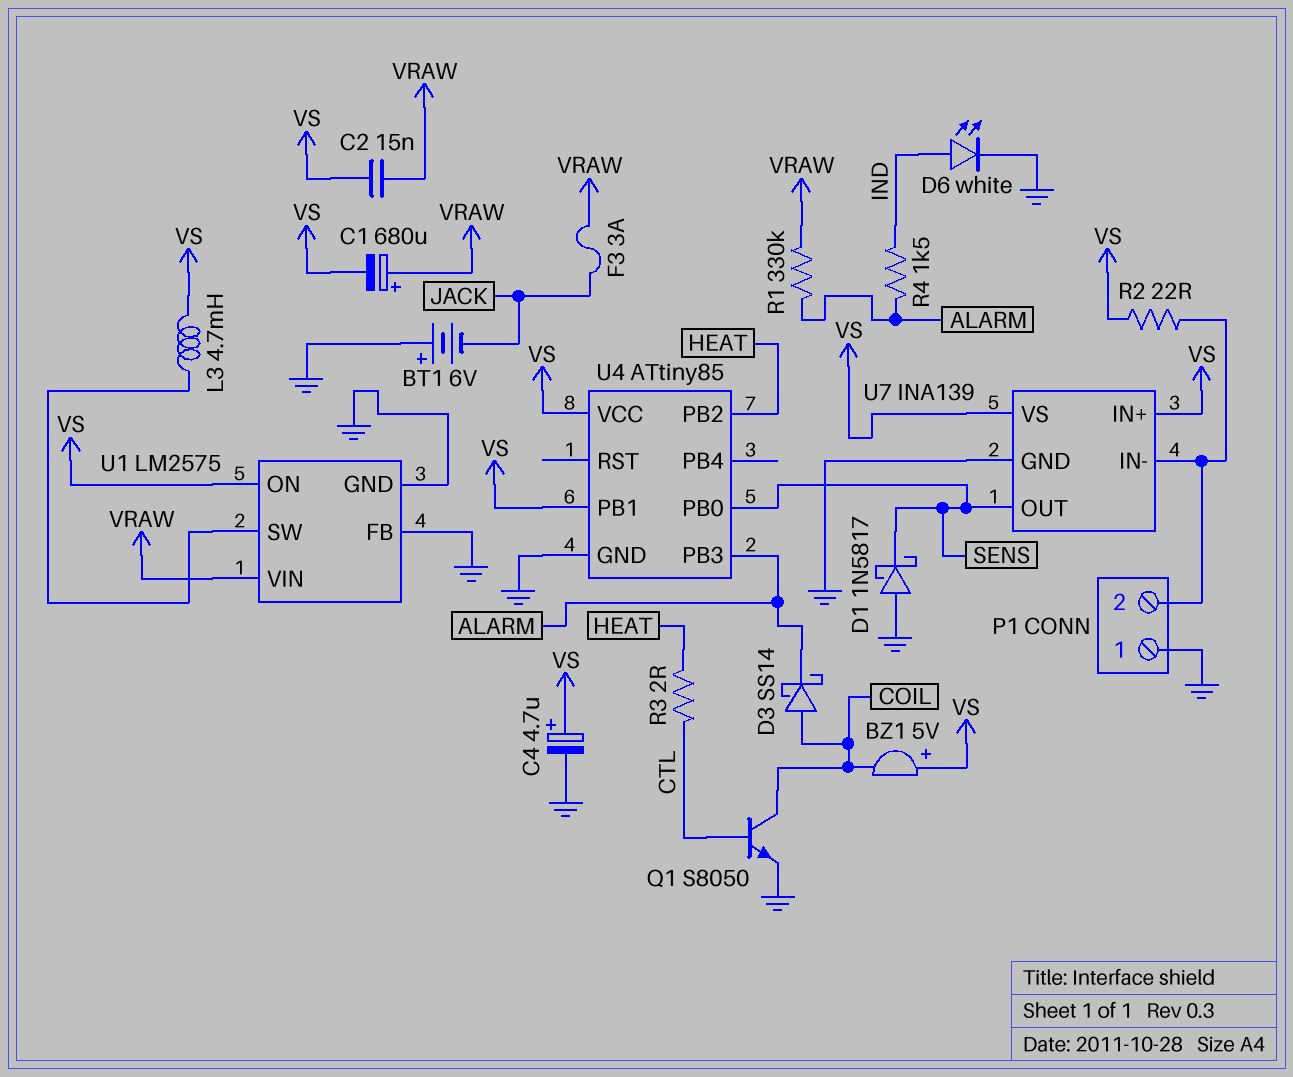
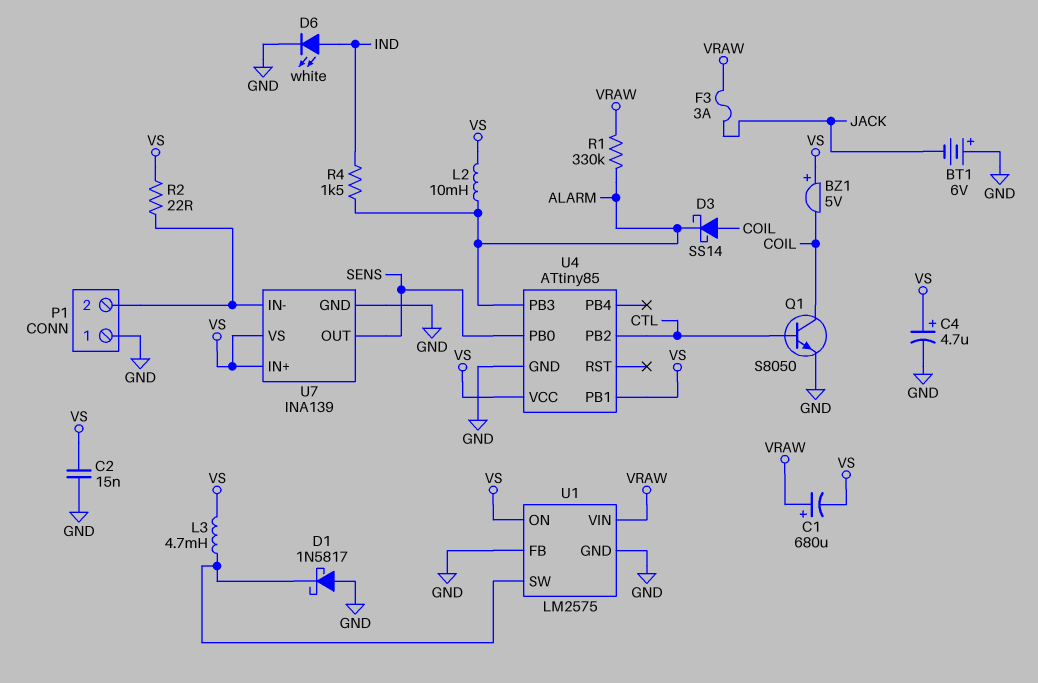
C2: 15nF (VRAW, VS) -> 15nF (GND, VS)
D1: schottky 1N5817 (A GND, K SENS) -> schottky 1N5817 (A GND, K U1/SW)
L2: none -> 10mH (ALARM, VS)
R3: 2 (CTL, HEAT) -> none
U4 pin PB2: HEAT -> CTL

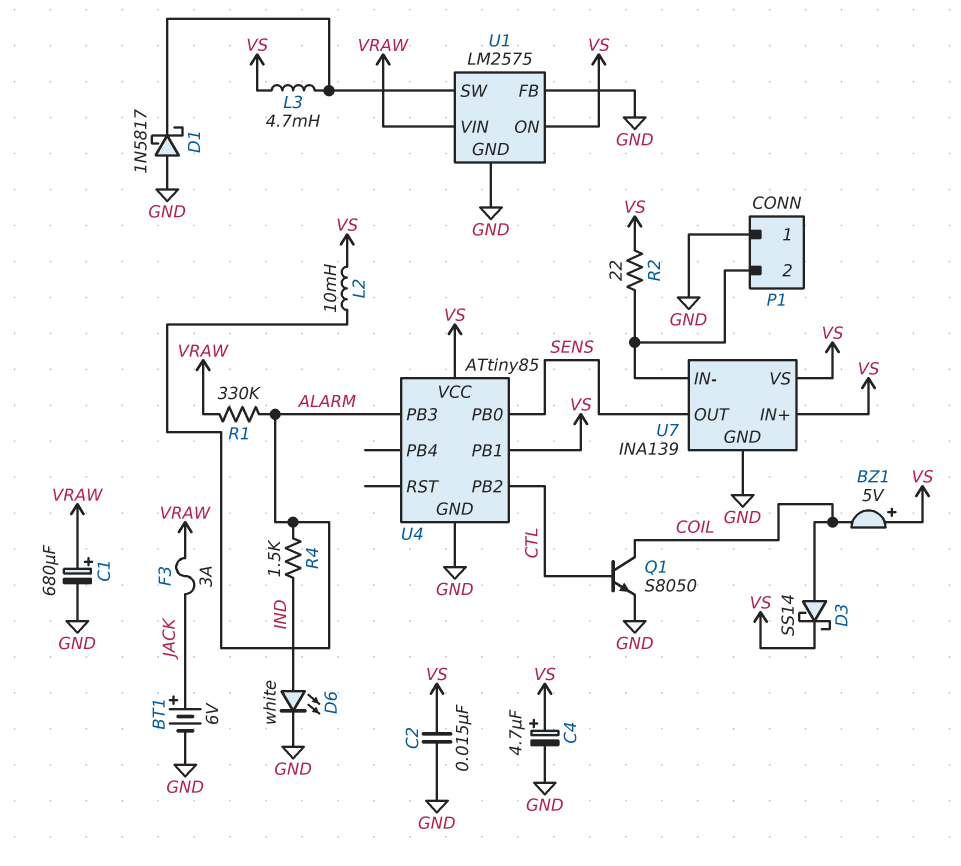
BT1: 6V (plus GND, minus JACK) -> 6V (plus JACK, minus GND)
C1: 680uF (plus VRAW, minus VS) -> 680uF (plus VRAW, minus GND)
D3: schottky SS14 (A COIL, K ALARM) -> schottky SS14 (A COIL, K VS)

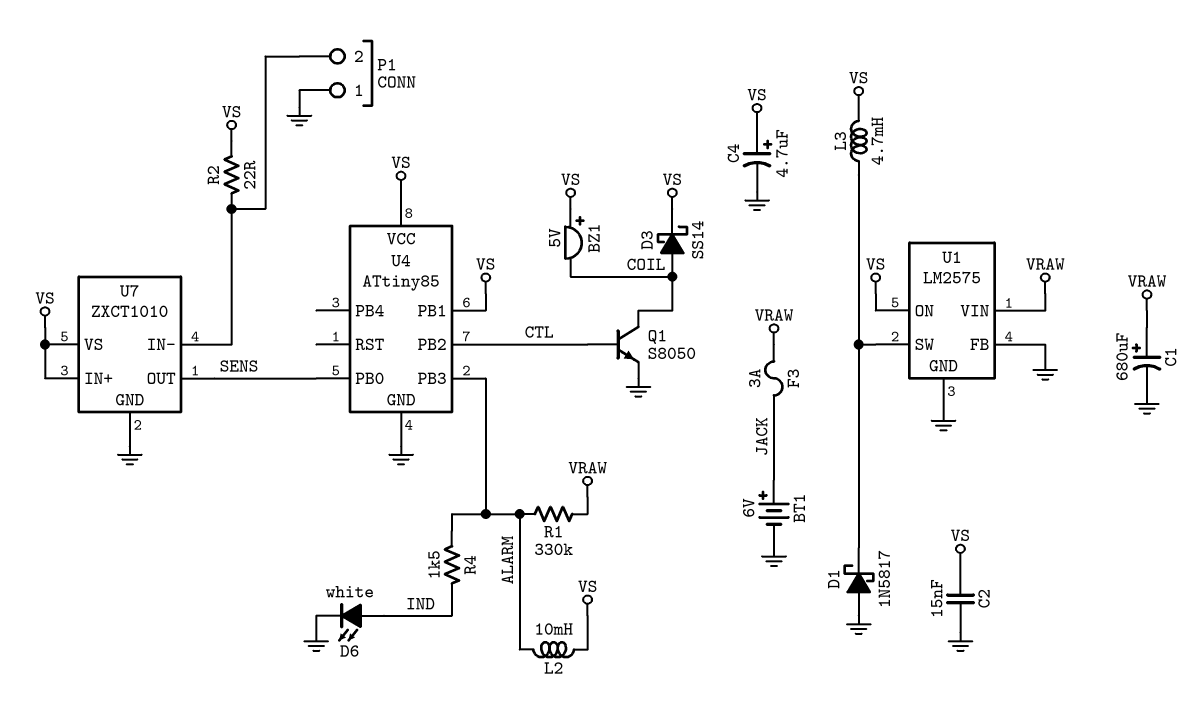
U7: INA139 -> ZXCT1010

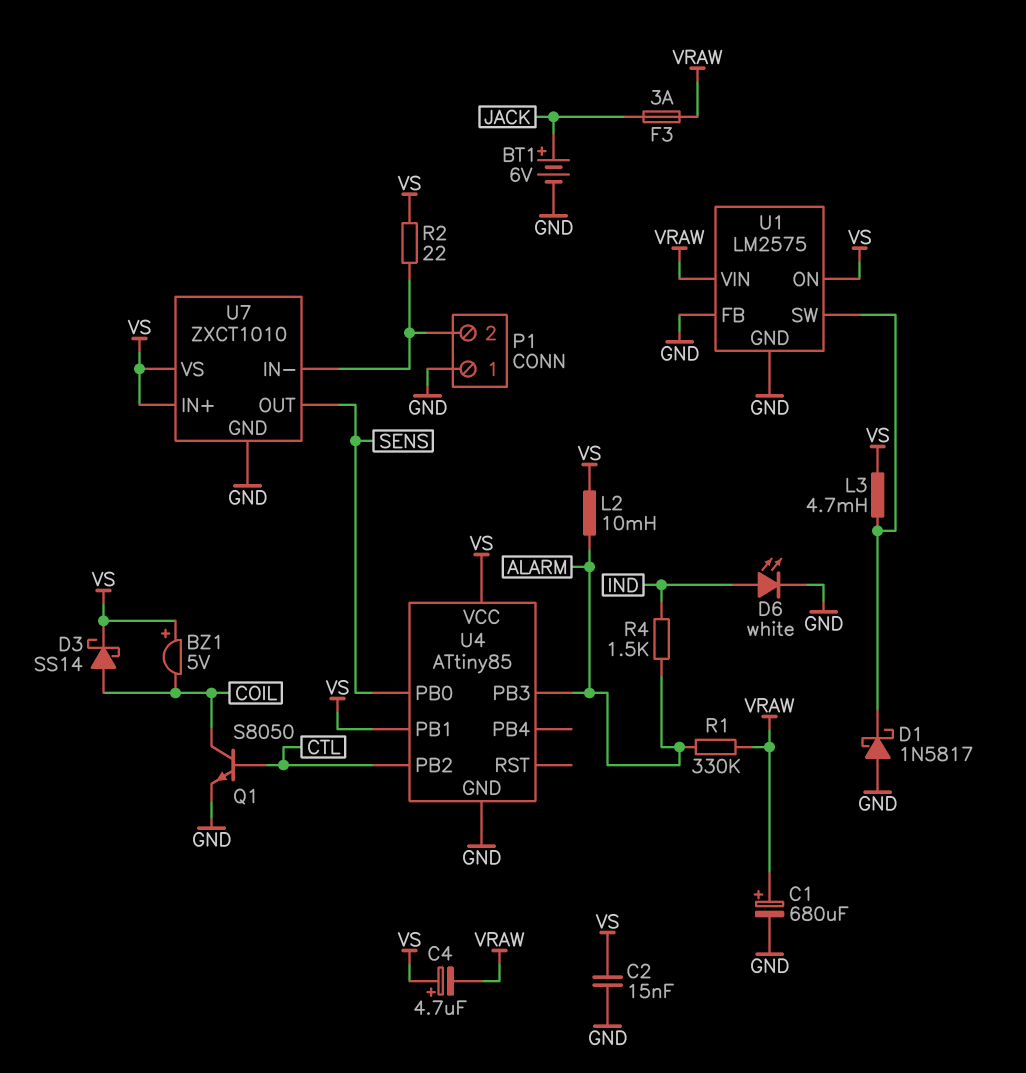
C4: 4.7uF (plus VS, minus GND) -> 4.7uF (plus VS, minus VRAW)

